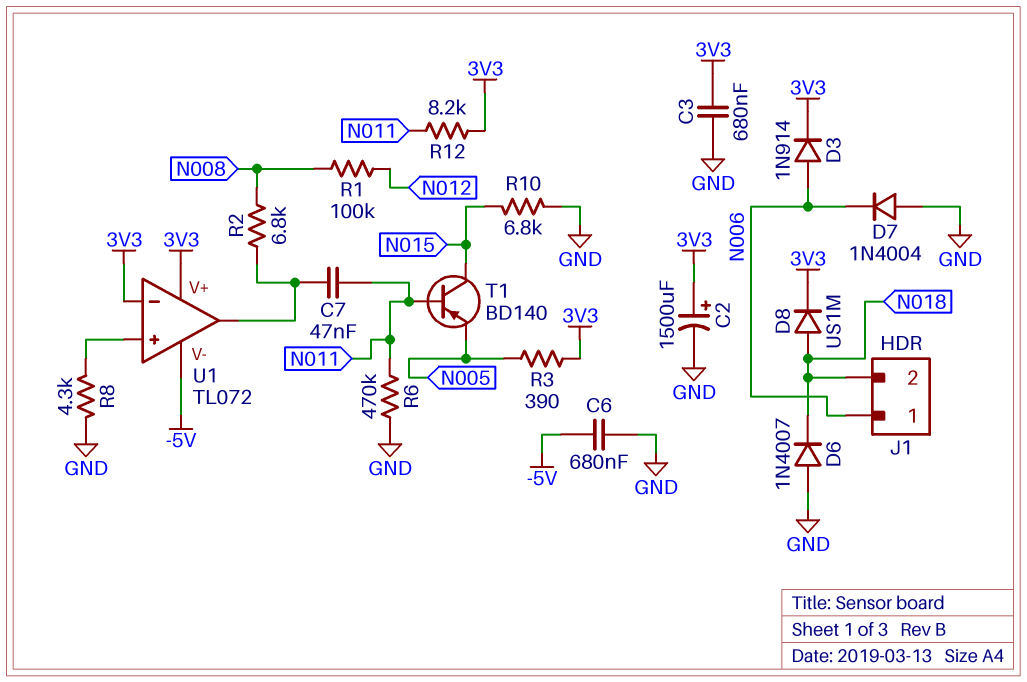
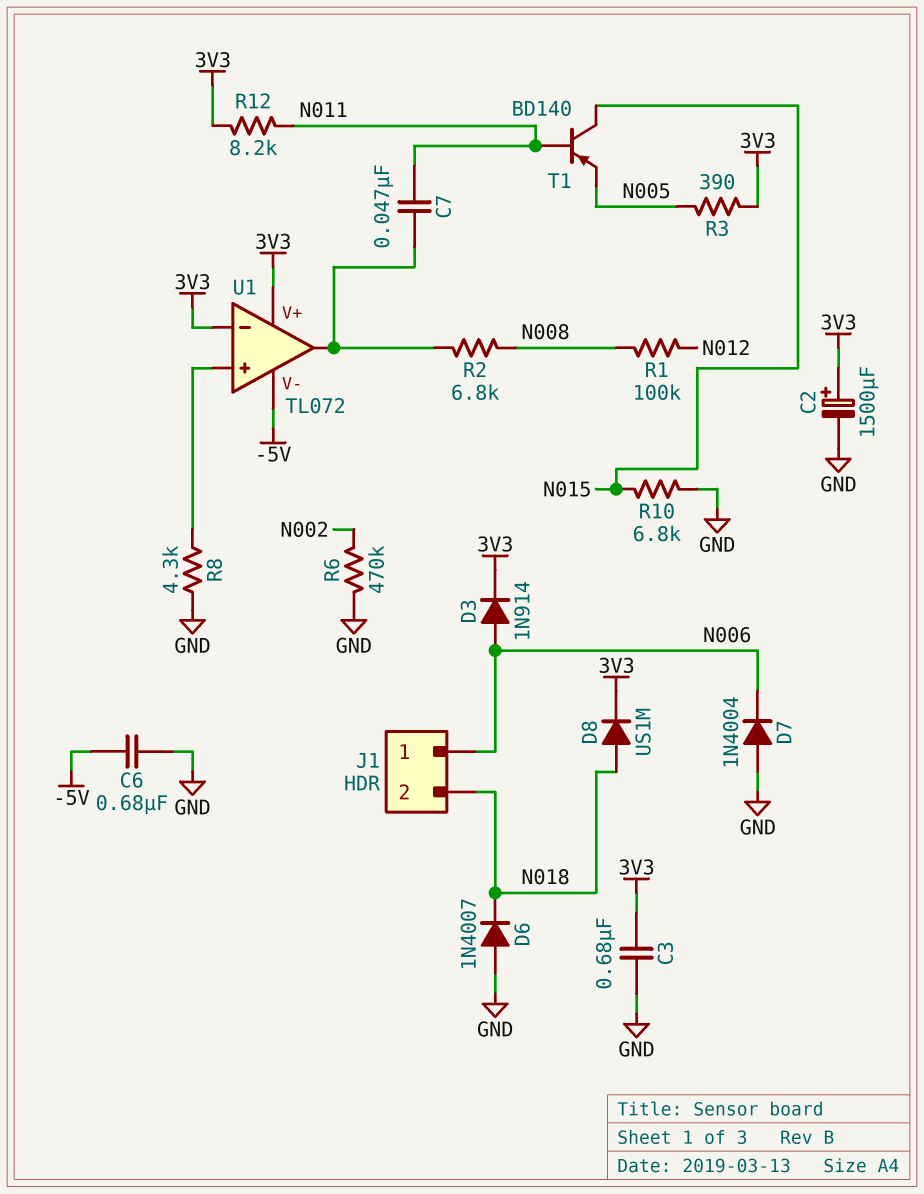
R6: 470k (GND, N011) -> 470k (GND, N002)

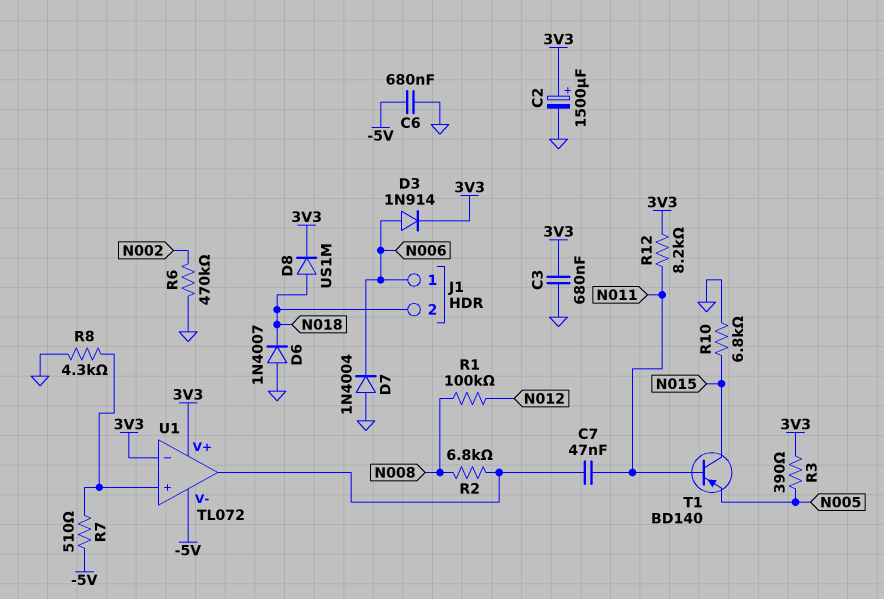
R7: none -> 510 (-5V, U1/in+)

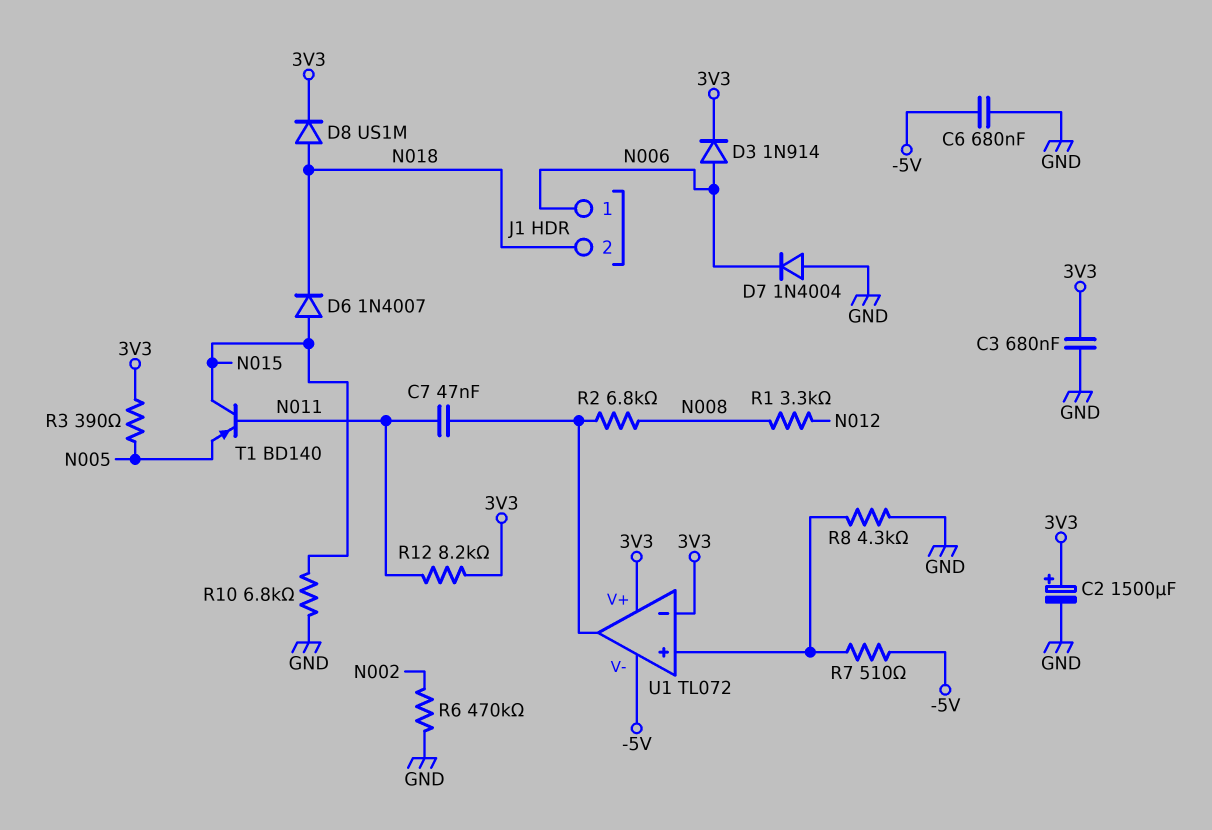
D6: diode 1N4007 (A GND, K N018) -> diode 1N4007 (A N015, K N018)
R1: 100k (N008, N012) -> 3.3k (N008, N012)

